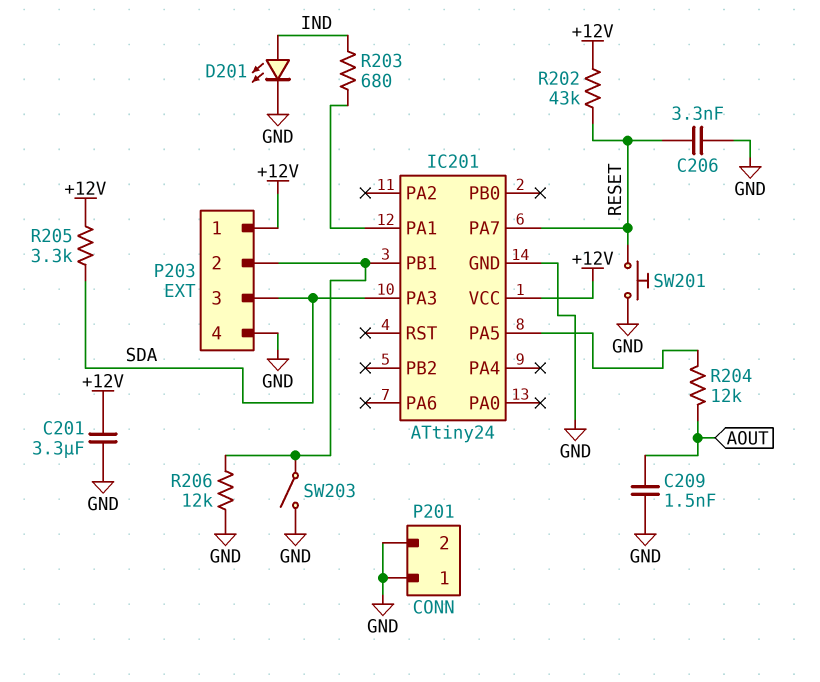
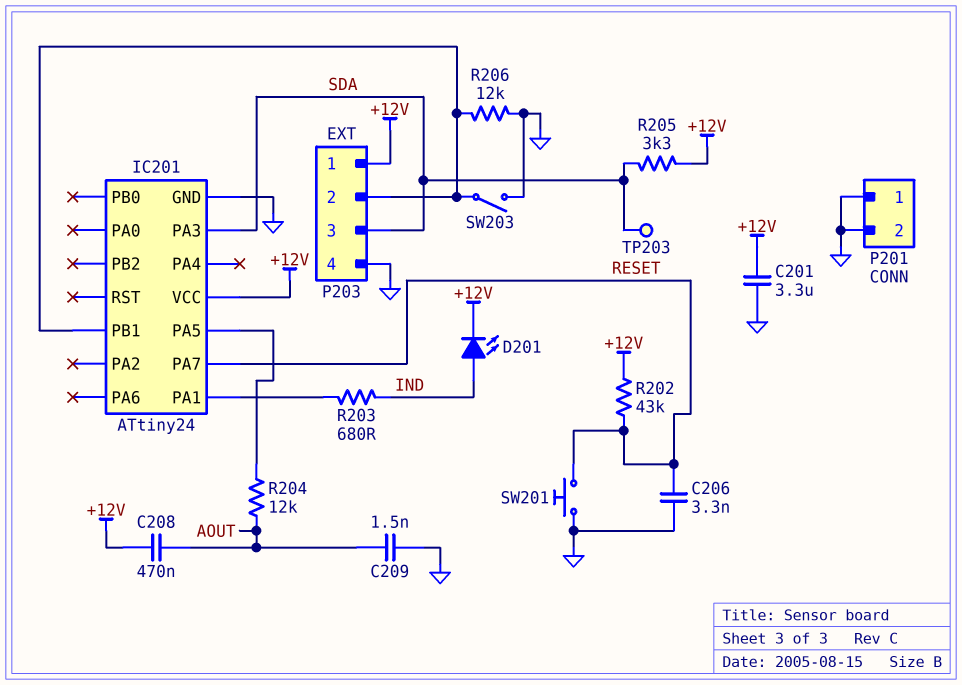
C208: none -> 470nF (+12V, AOUT)
D201: LED (A IND, K GND) -> LED (A IND, K +12V)
TP203: none -> test point (SDA)

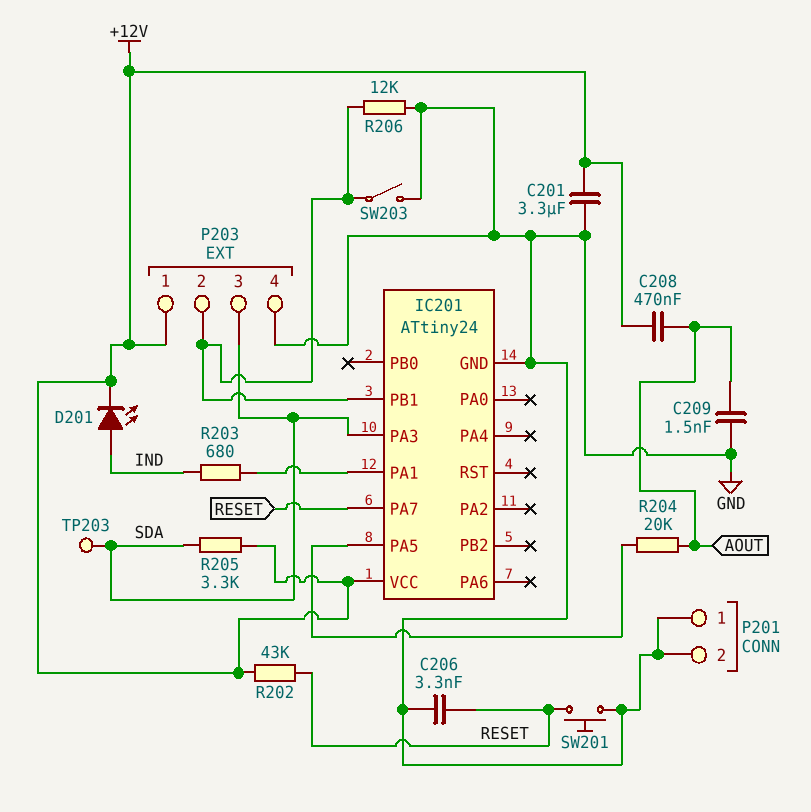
R204: 12k (AOUT, IC201/PA5) -> 20k (AOUT, IC201/PA5)

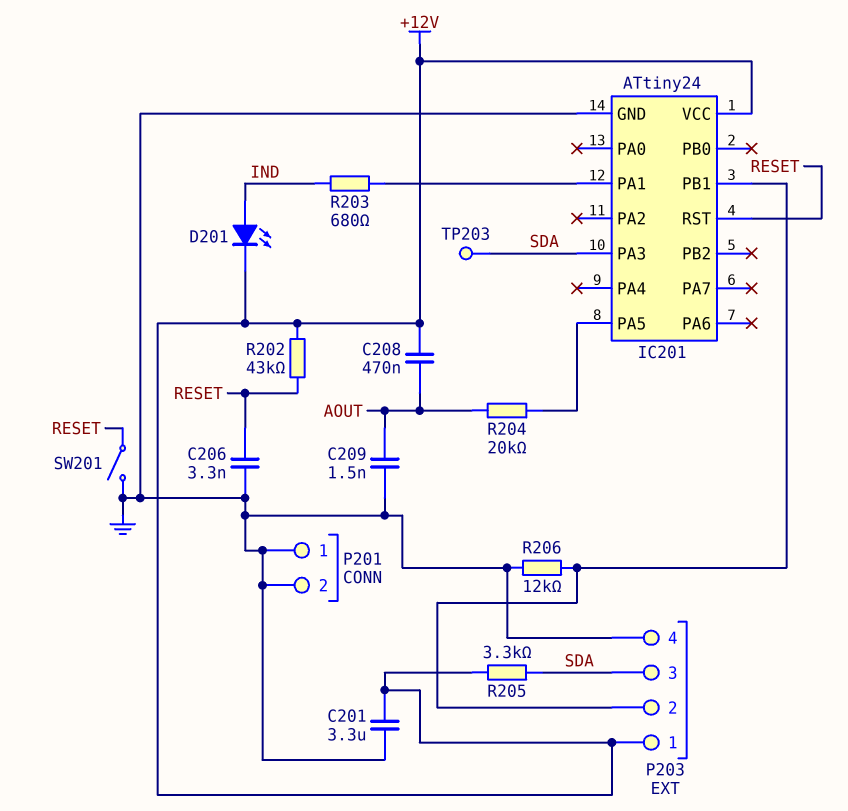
IC201 pin PA7: RESET -> none
IC201 pin RST: none -> RESET
SW201: button (GND, RESET) -> switch (GND, RESET)
SW203: switch (GND, IC201/PB1) -> none

